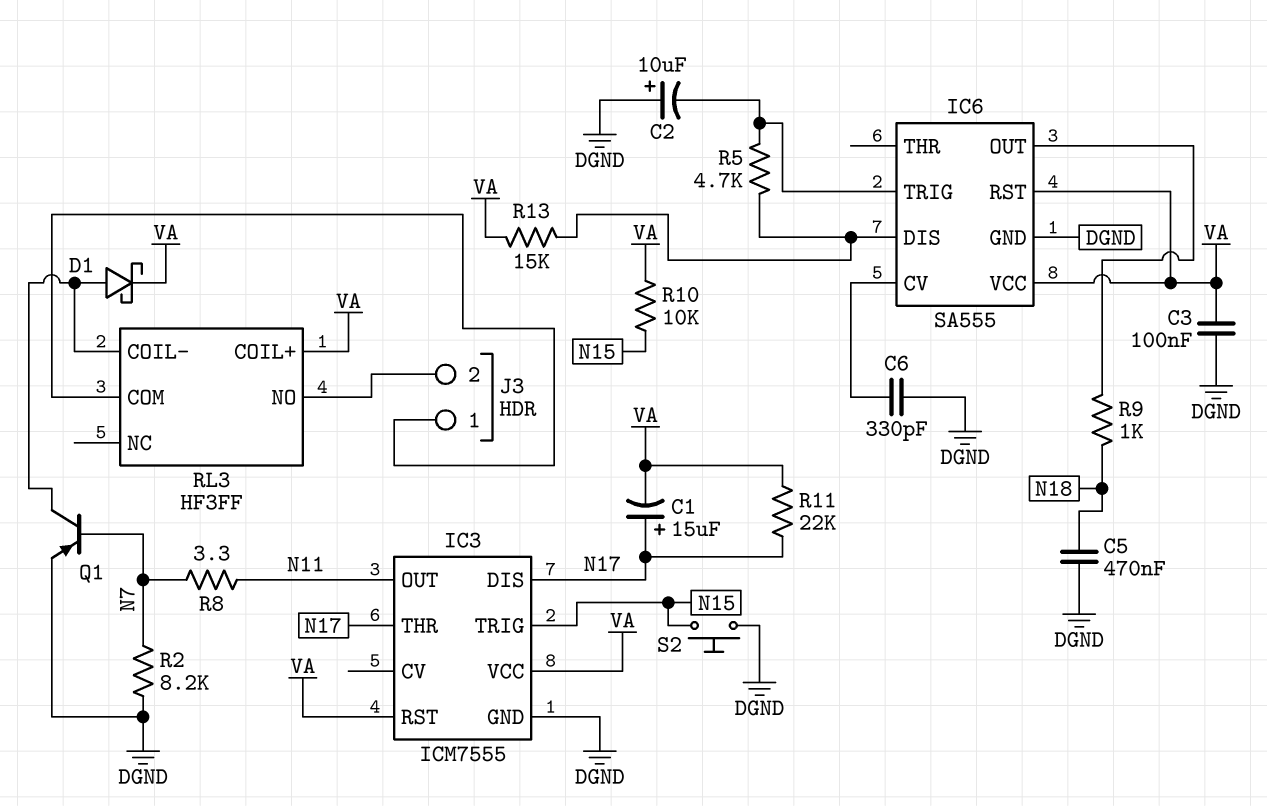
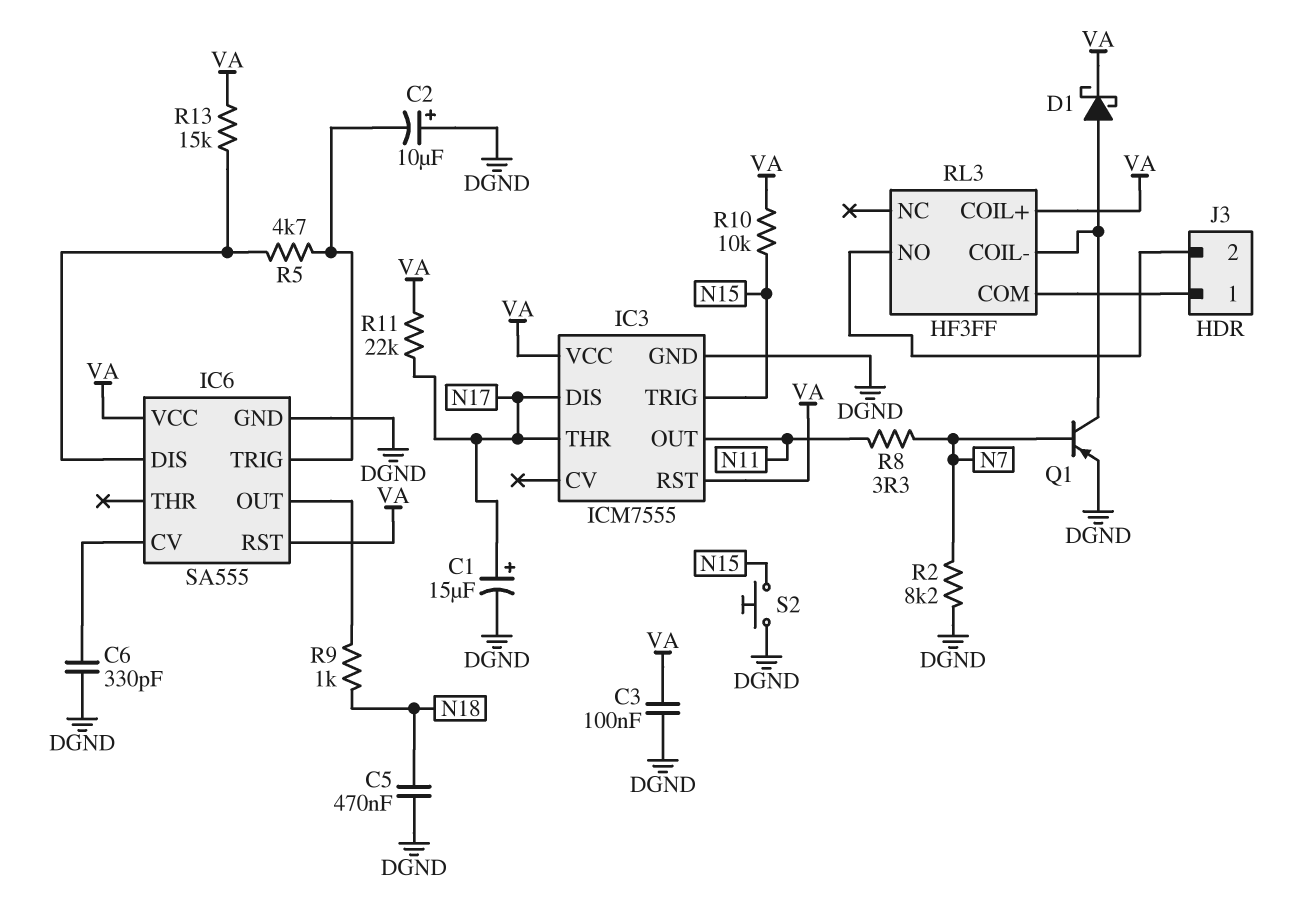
C1: 15uF (plus N17, minus VA) -> 15uF (plus N17, minus DGND)

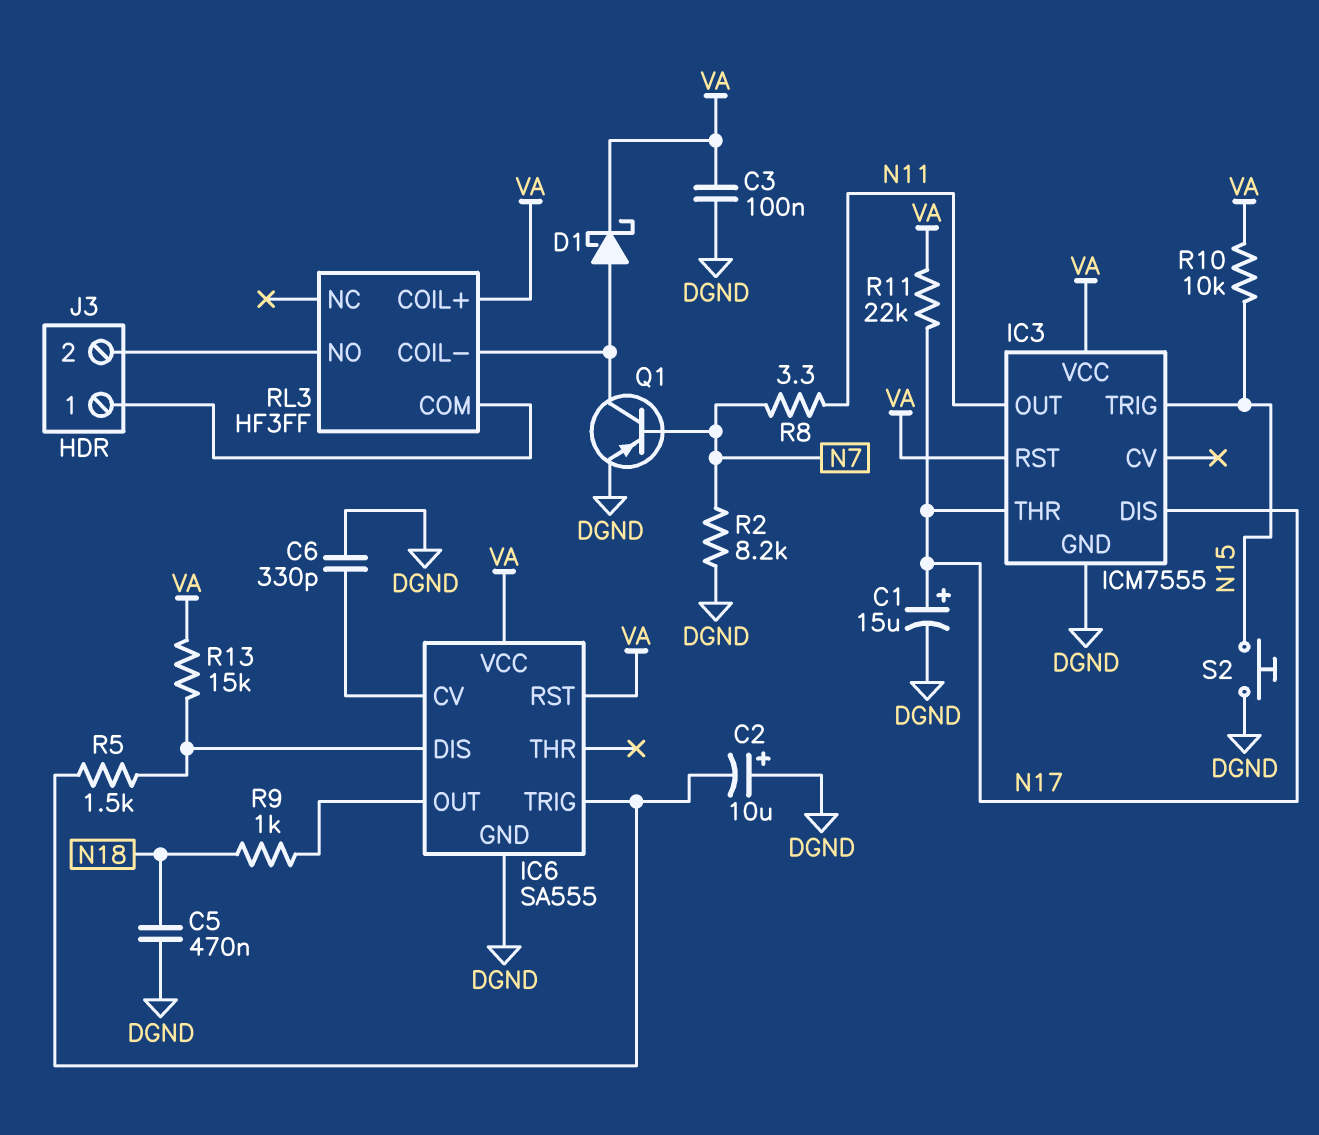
R5: 4.7k (IC6/DIS, IC6/TRIG) -> 1.5k (IC6/DIS, IC6/TRIG)

